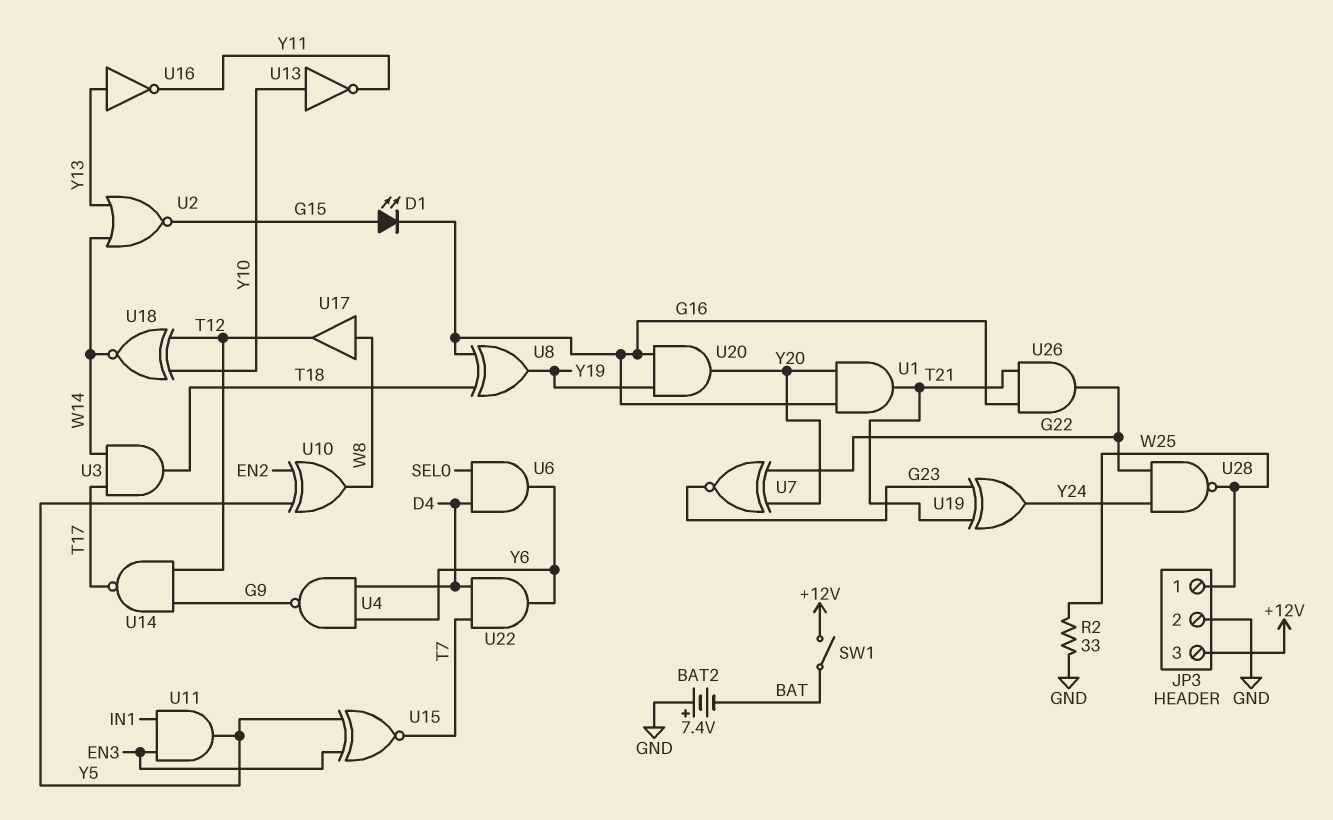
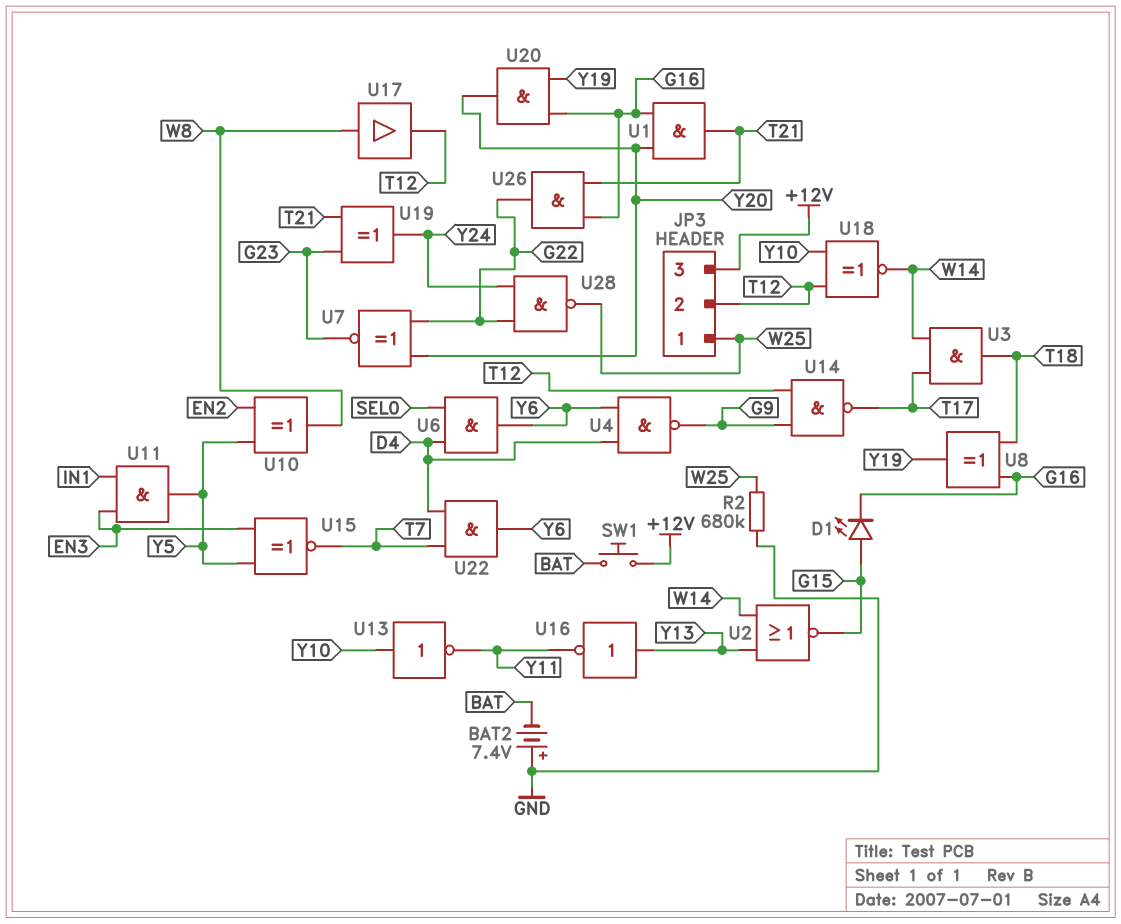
JP3 pin 2: GND -> T12
R2: 33 (GND, W25) -> 680k (GND, W25)
SW1: switch (+12V, BAT) -> button (+12V, BAT)

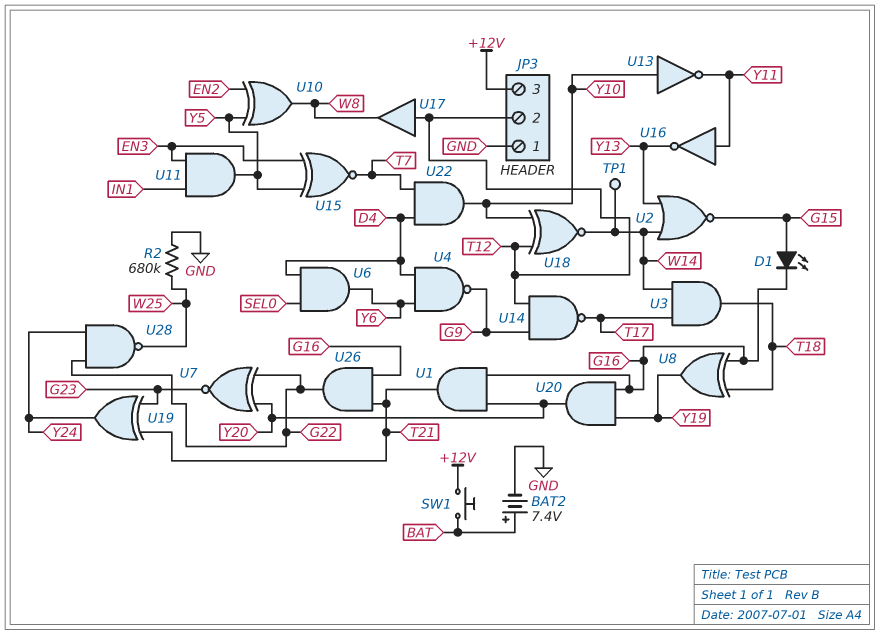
BAT2: 7.4V (plus GND, minus BAT) -> 7.4V (plus BAT, minus GND)
JP3 pin 1: W25 -> GND
TP1: none -> test point (W14)
U16: NOT (in Y13, out Y11) -> NOT (in Y11, out Y13)
U17: buffer (in W8, out T12) -> buffer (in T12, out W8)
U22: AND (in D4, in T7, out Y6) -> AND (in D4, in T7, out Y10)

